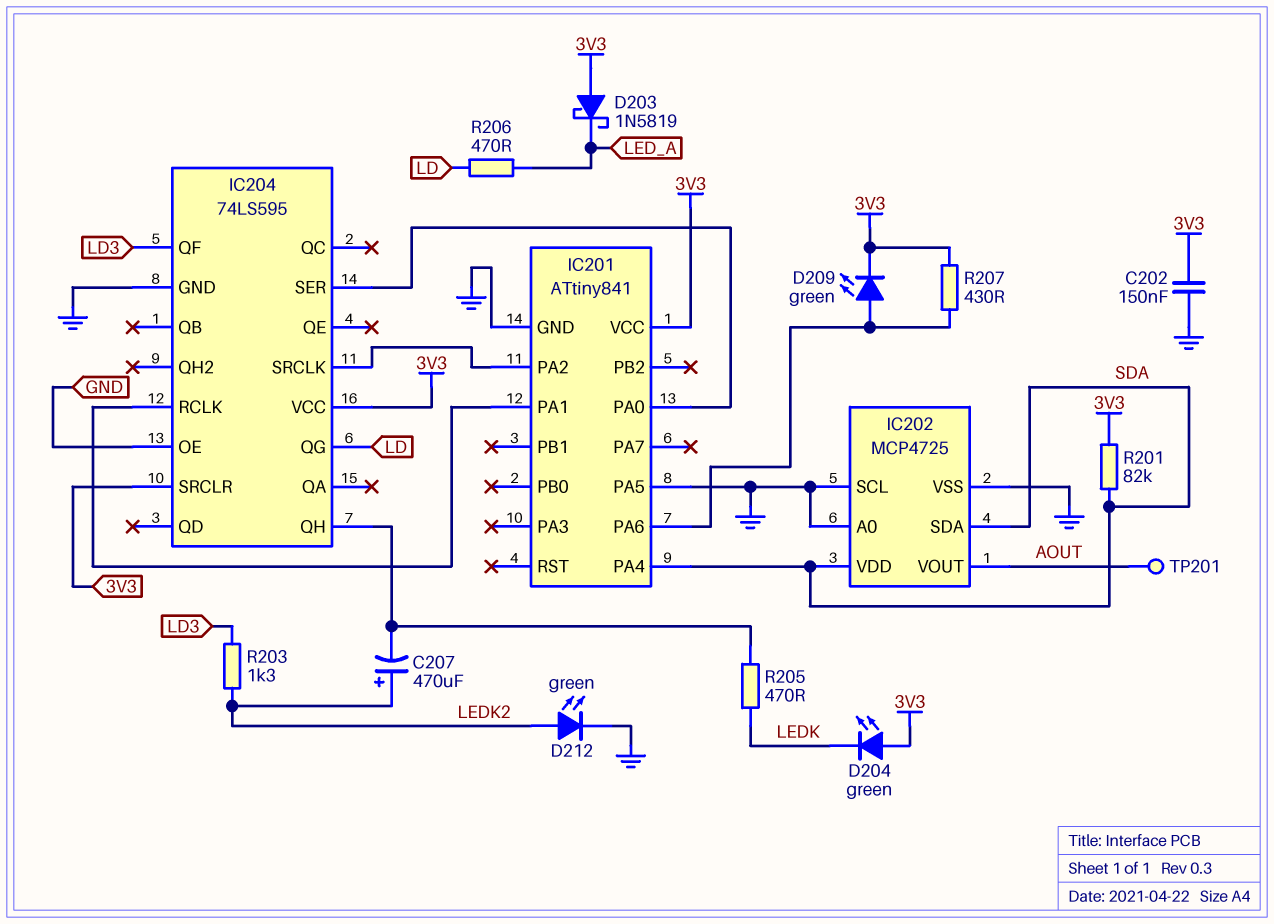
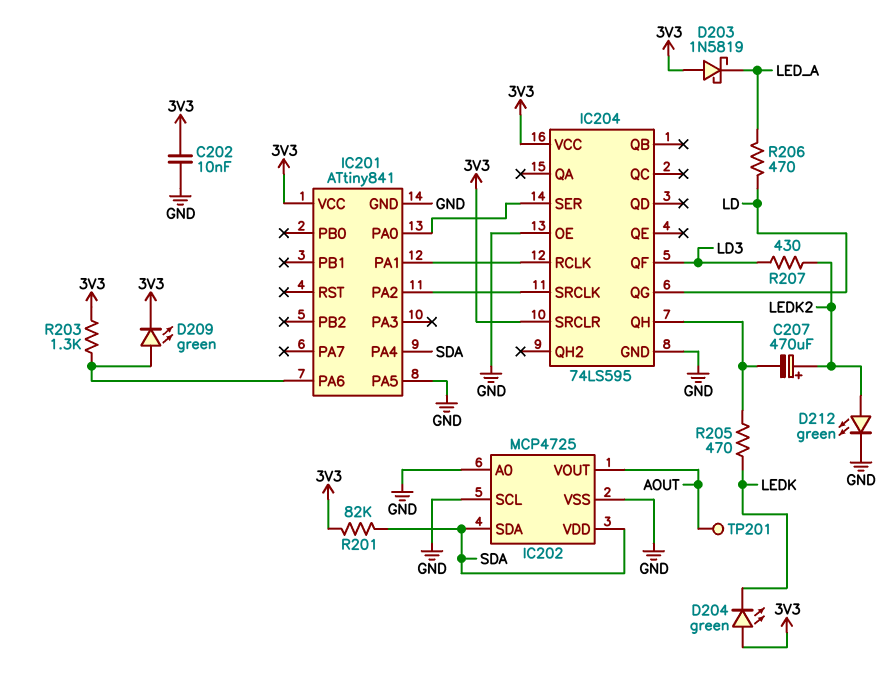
C202: 150nF (3V3, GND) -> 10nF (3V3, GND)
R203: 1.3k (LD3, LEDK2) -> 1.3k (3V3, IC201/PA6)
R207: 430 (3V3, IC201/PA6) -> 430 (LD3, LEDK2)

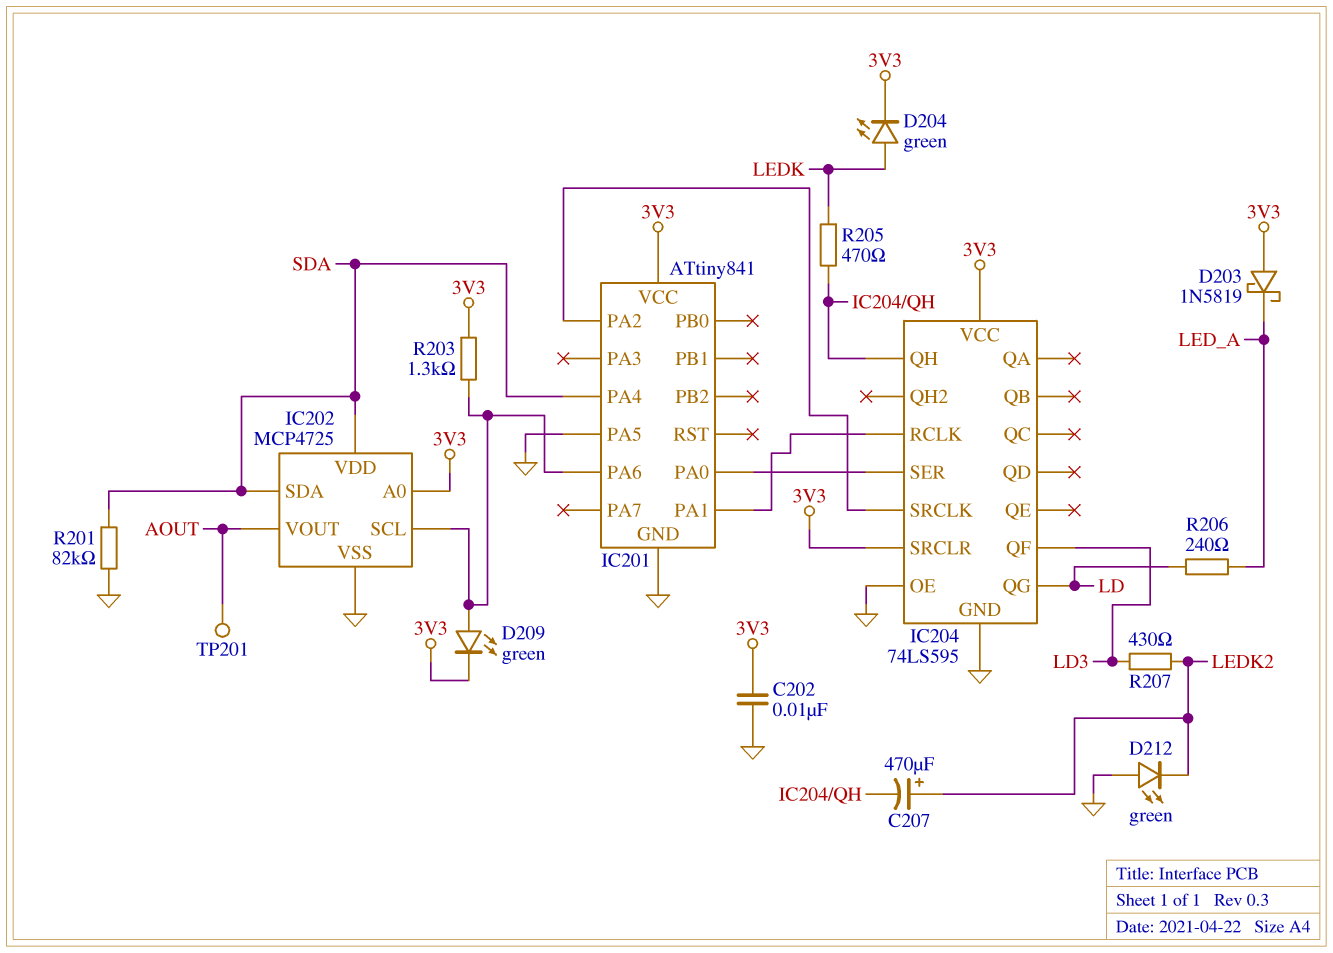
D204: LED green (A 3V3, K LEDK) -> LED green (A LEDK, K 3V3)
D212: LED green (A LEDK2, K GND) -> LED green (A GND, K LEDK2)
IC202 pin A0: GND -> 3V3
IC202 pin SCL: GND -> IC201/PA6
R201: 82k (3V3, SDA) -> 82k (GND, SDA)
R206: 470 (LD, LED_A) -> 240 (LD, LED_A)

